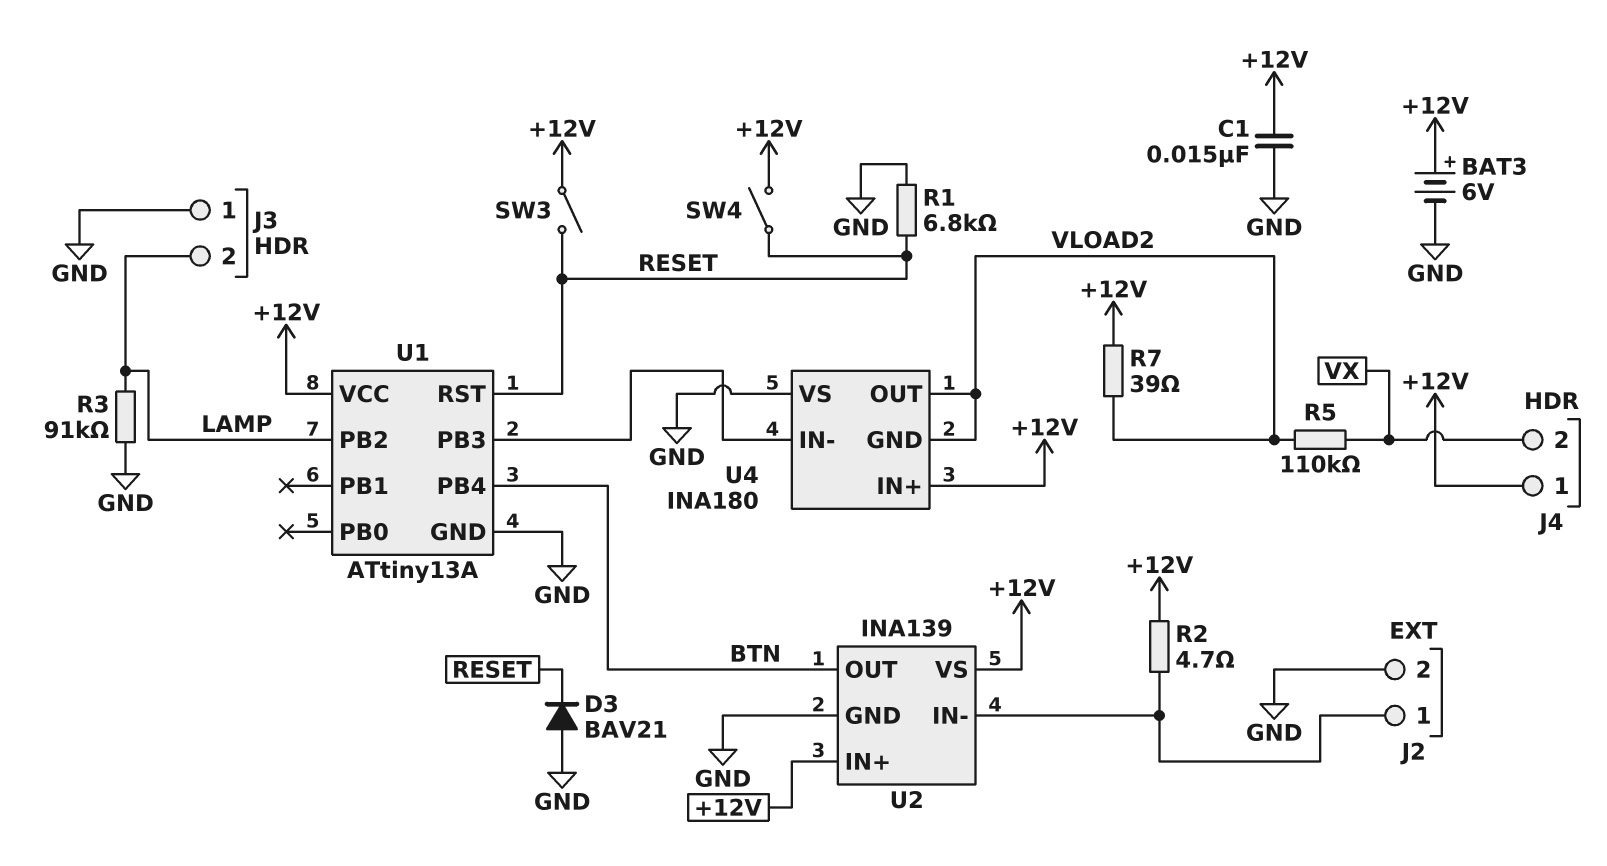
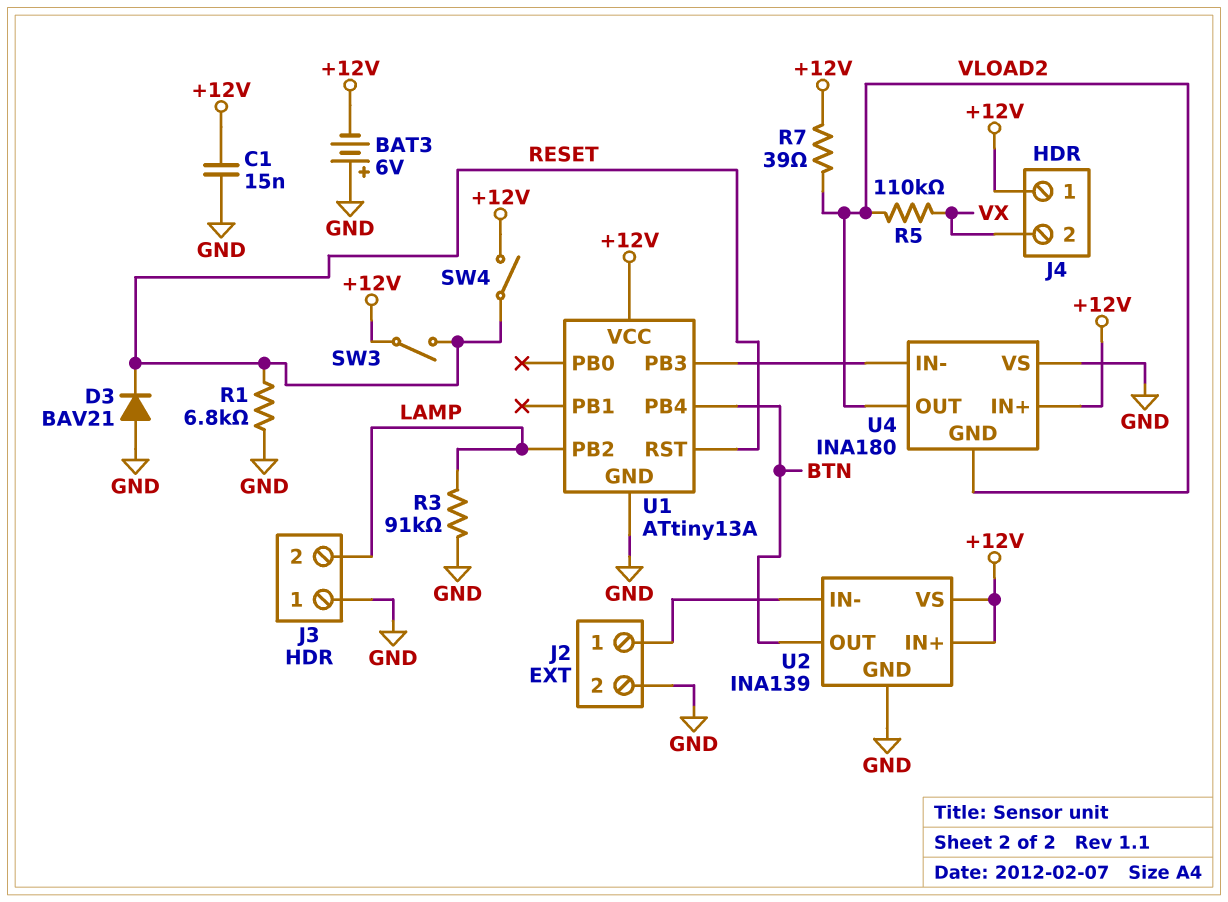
BAT3: 6V (plus +12V, minus GND) -> 6V (plus GND, minus +12V)
R2: 4.7 (+12V, J2/1) -> none

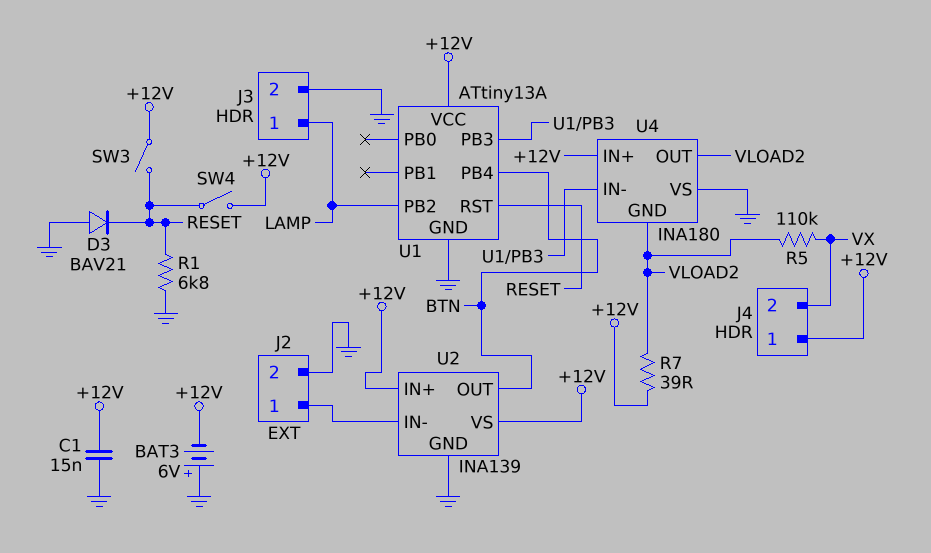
J3 pin 1: GND -> LAMP
J3 pin 2: LAMP -> GND
R3: 91k (GND, LAMP) -> none

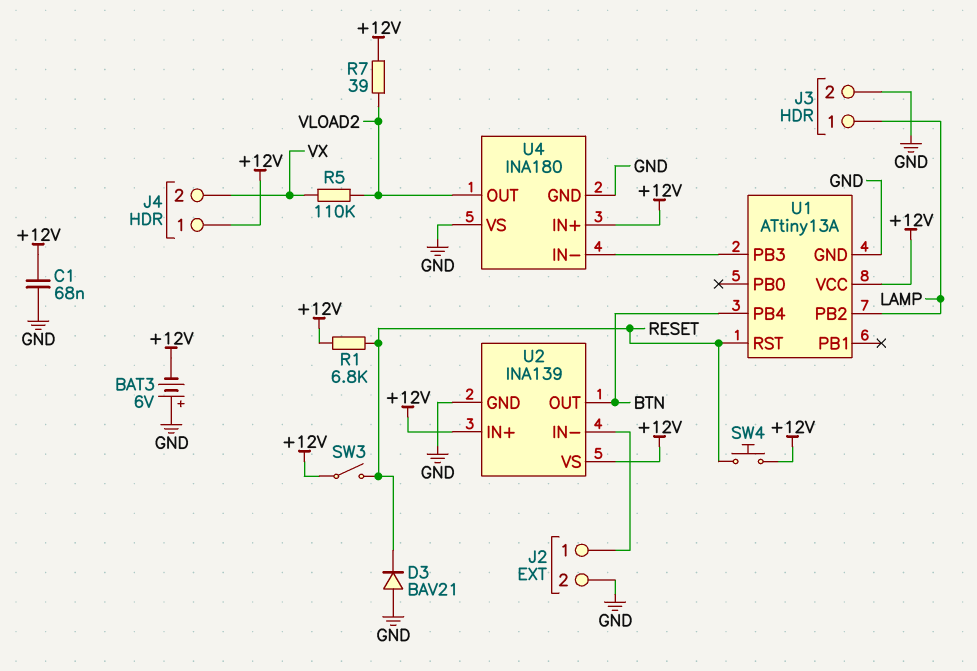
C1: 15nF (+12V, GND) -> 68nF (+12V, GND)
R1: 6.8k (GND, RESET) -> 6.8k (+12V, RESET)
SW4: switch (+12V, RESET) -> button (+12V, RESET)
U4 pin GND: VLOAD2 -> GND

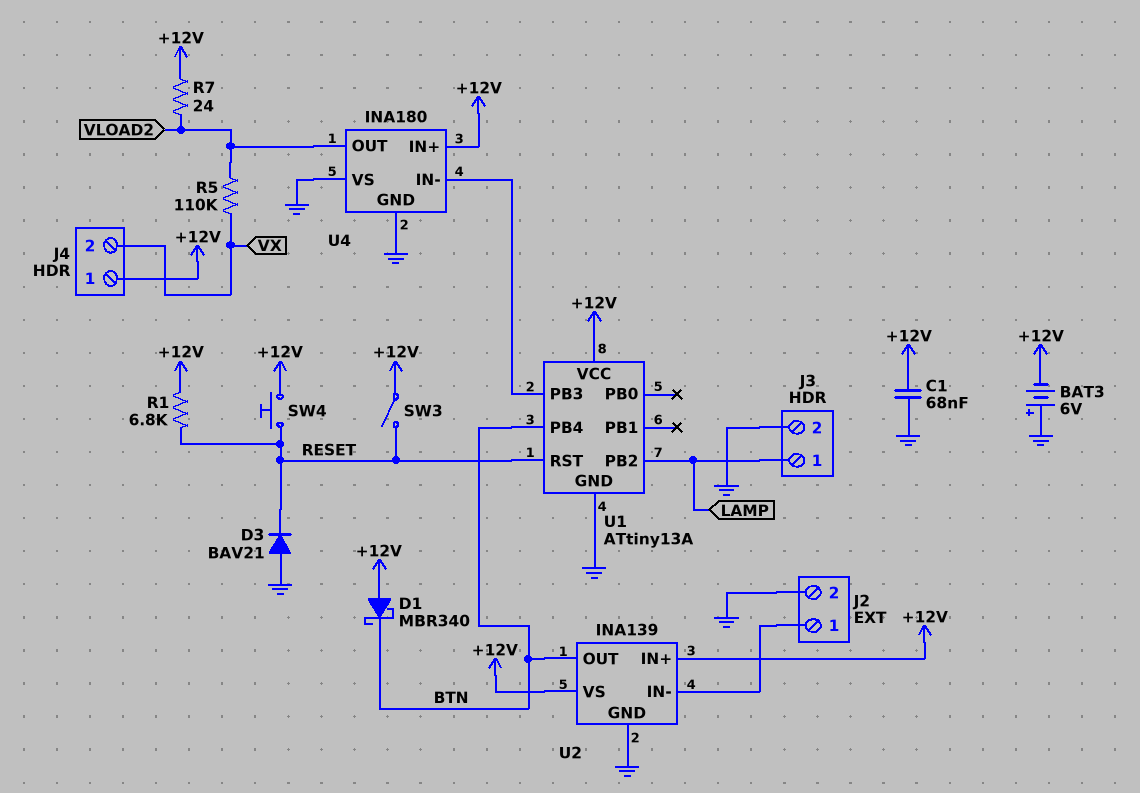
D1: none -> schottky MBR340 (A +12V, K BTN)
R7: 39 (+12V, VLOAD2) -> 24 (+12V, VLOAD2)

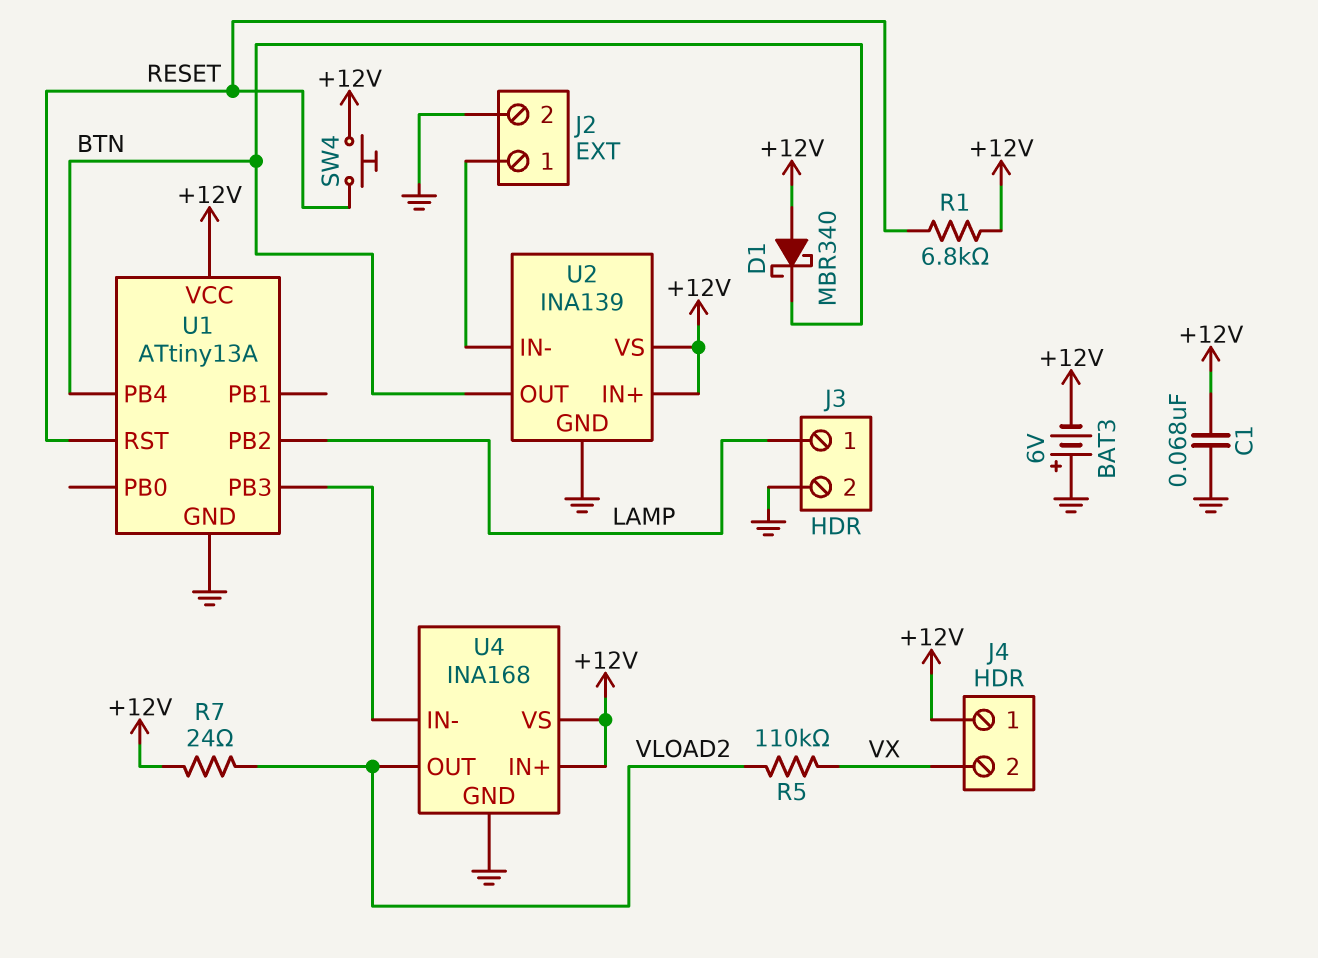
D3: diode BAV21 (A GND, K RESET) -> none
SW3: switch (+12V, RESET) -> none
U4: INA180 -> INA168
U4 pin VS: GND -> +12V

